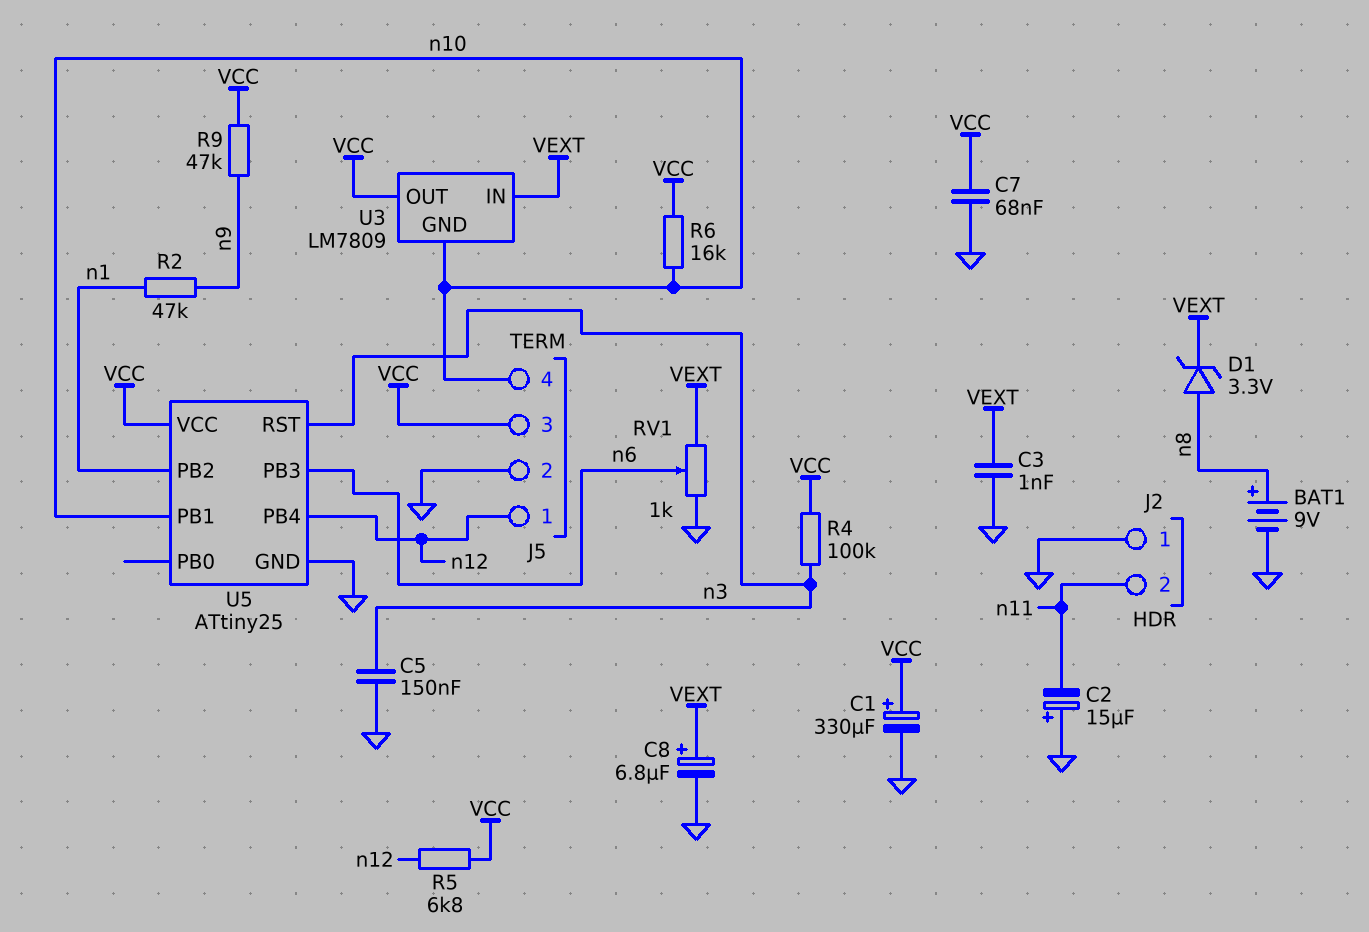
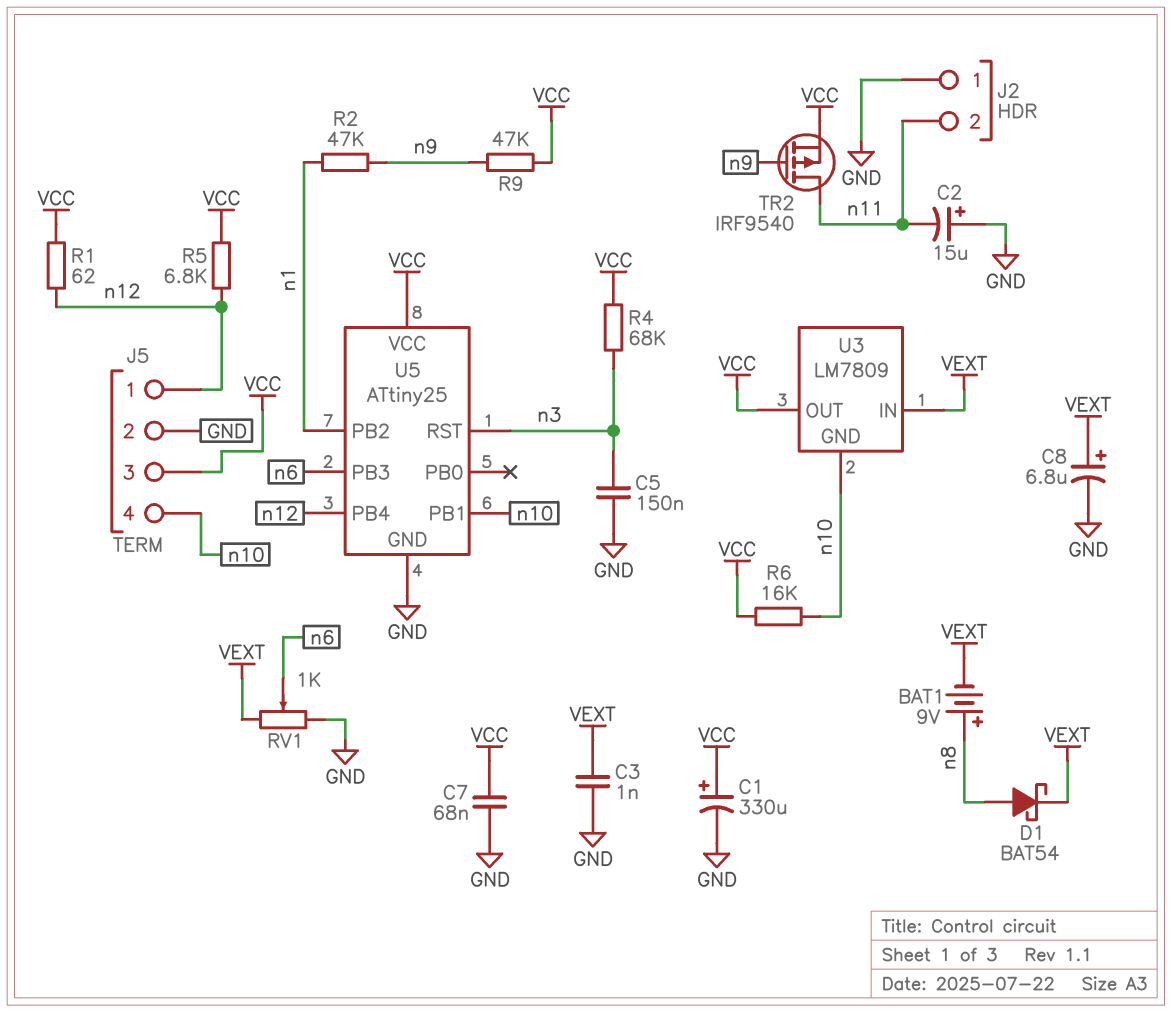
BAT1: 9V (plus n8, minus GND) -> 9V (plus n8, minus VEXT)
D1: zener 3.3V (A n8, K VEXT) -> schottky BAT54 (A n8, K VEXT)
R1: none -> 62 (VCC, n12)
R4: 100k (VCC, n3) -> 68k (VCC, n3)
TR2: none -> PMOS IRF9540 (G n9, D n11, S VCC)

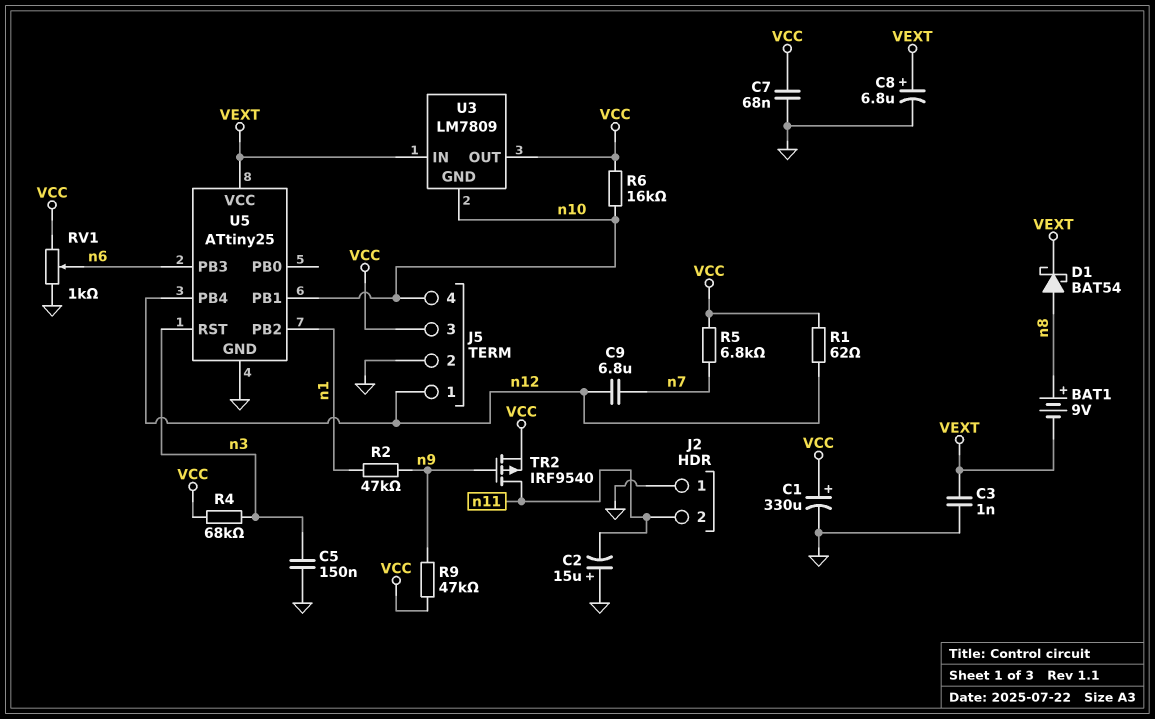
C9: none -> 6.8uF (n7, n12)
R5: 6.8k (VCC, n12) -> 6.8k (VCC, n7)
RV1: 1k (GND, VEXT, wiper n6) -> 1k (GND, VCC, wiper n6)
U5 pin VCC: VCC -> VEXT

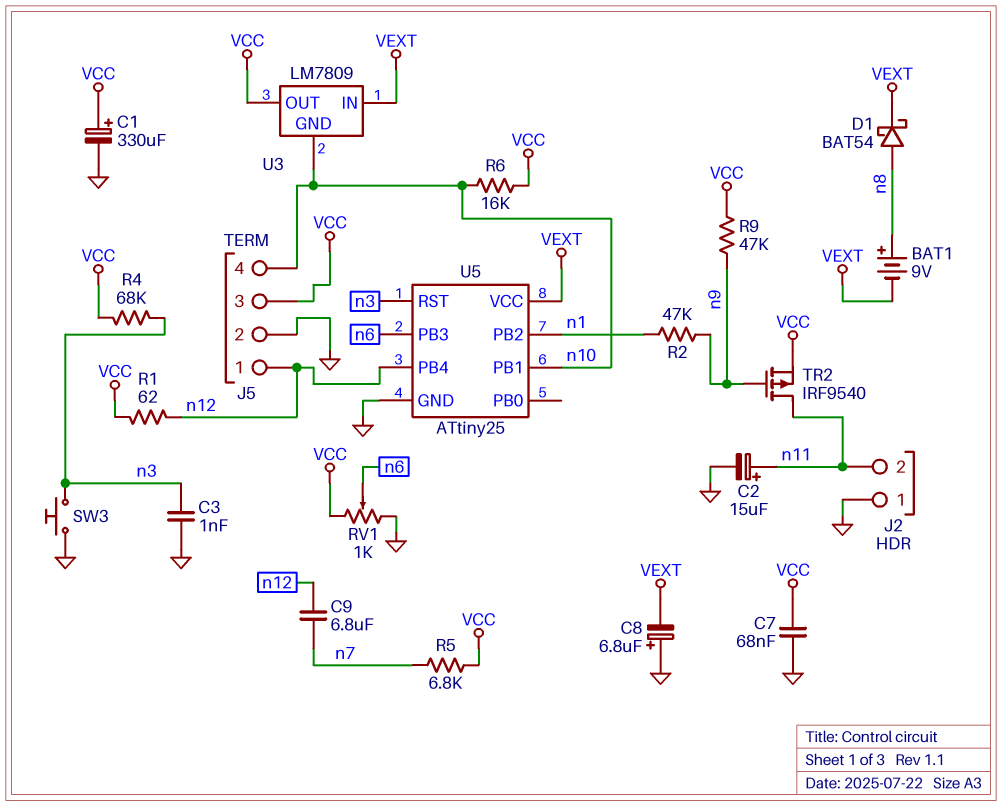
C2: 15uF (plus GND, minus n11) -> 15uF (plus n11, minus GND)
C3: 1nF (GND, VEXT) -> 1nF (GND, n3)
C5: 150nF (GND, n3) -> none
C8: 6.8uF (plus VEXT, minus GND) -> 6.8uF (plus GND, minus VEXT)
SW3: none -> button (GND, n3)

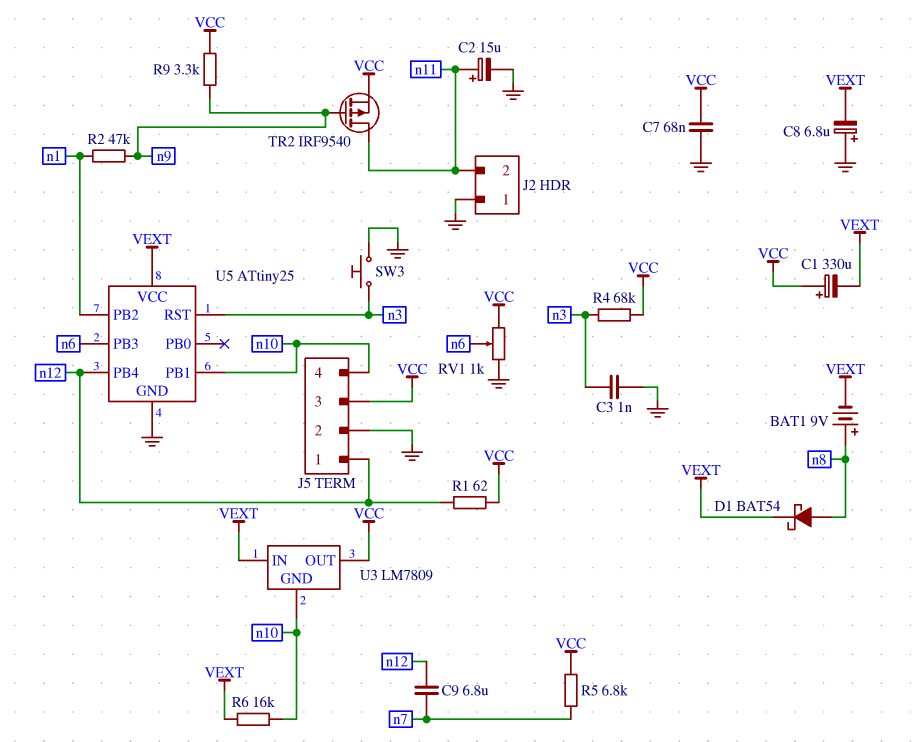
C1: 330uF (plus VCC, minus GND) -> 330uF (plus VCC, minus VEXT)
R6: 16k (VCC, n10) -> 16k (VEXT, n10)
R9: 47k (VCC, n9) -> 3.3k (VCC, n9)

